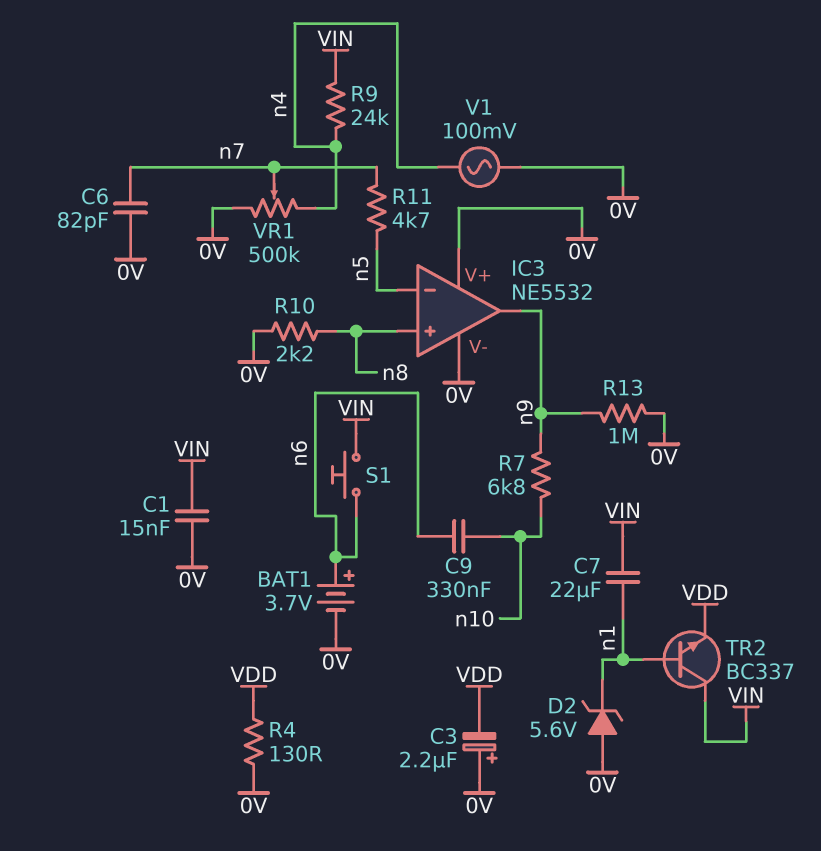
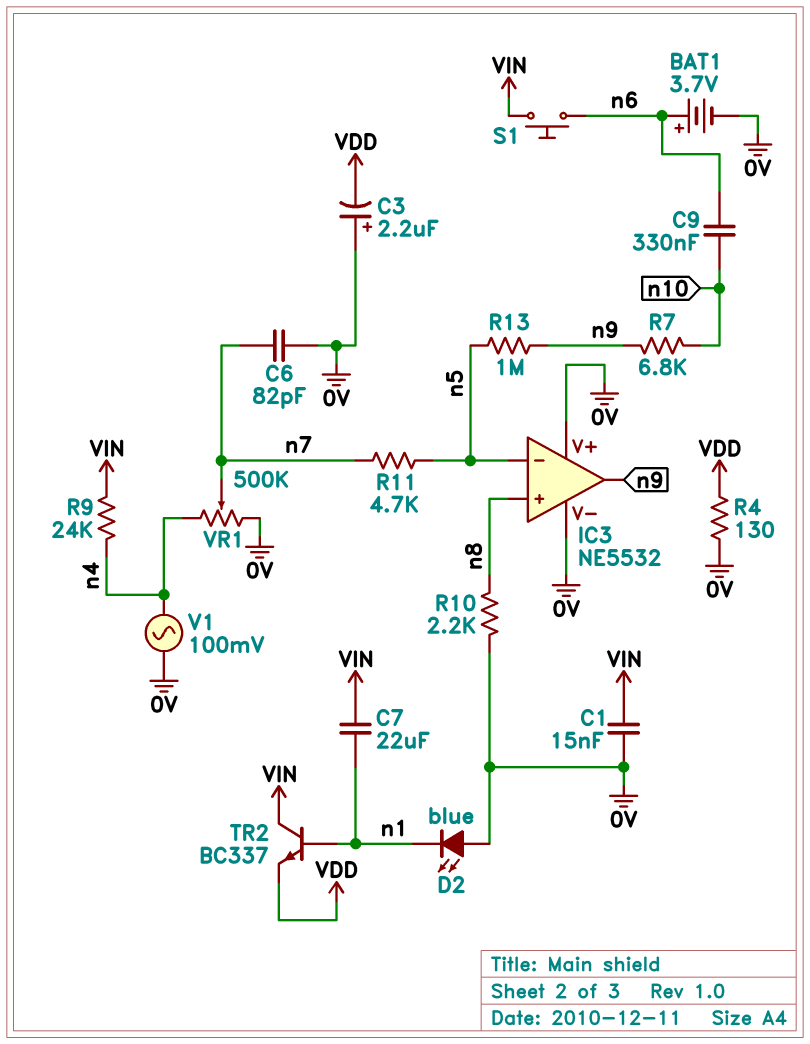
D2: zener 5.6V (A 0V, K n1) -> LED blue (A 0V, K n1)
R13: 1M (0V, n9) -> 1M (n5, n9)

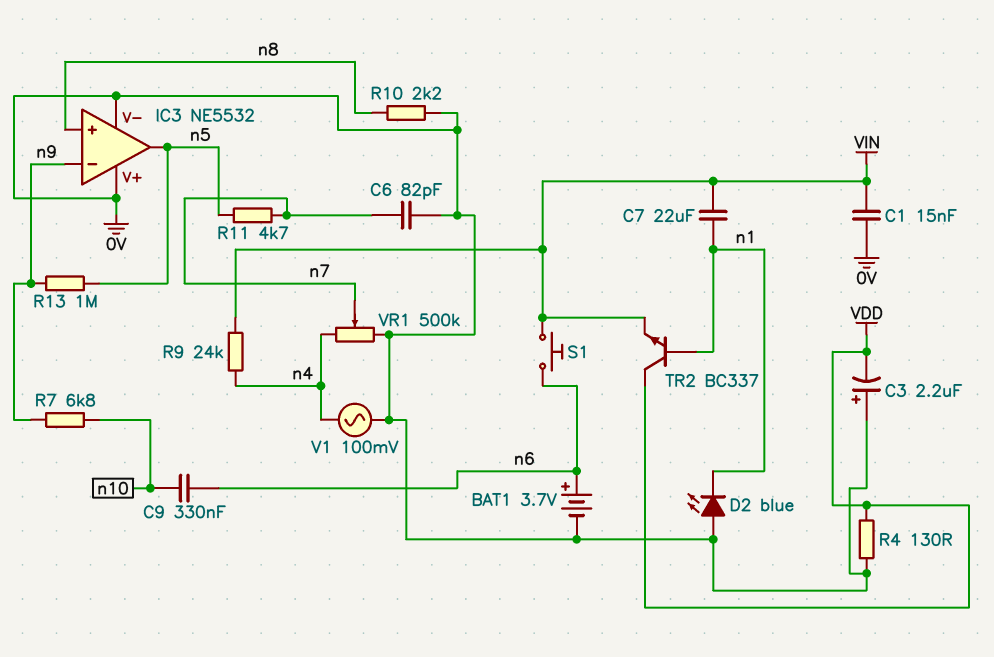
IC3 pin in-: n5 -> n9
IC3 pin out: n9 -> n5
TR2: NPN BC337 (B n1, C VIN, E VDD) -> NPN BC337 (B n1, C VDD, E VIN)

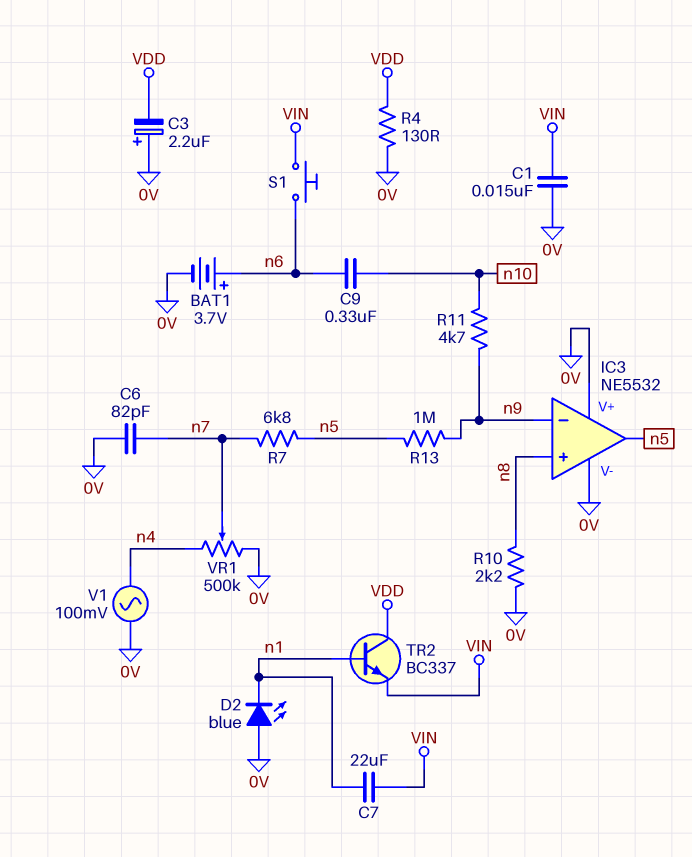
R7: 6.8k (n9, n10) -> 6.8k (n5, n7)
R9: 24k (VIN, n4) -> none
R11: 4.7k (n5, n7) -> 4.7k (n9, n10)

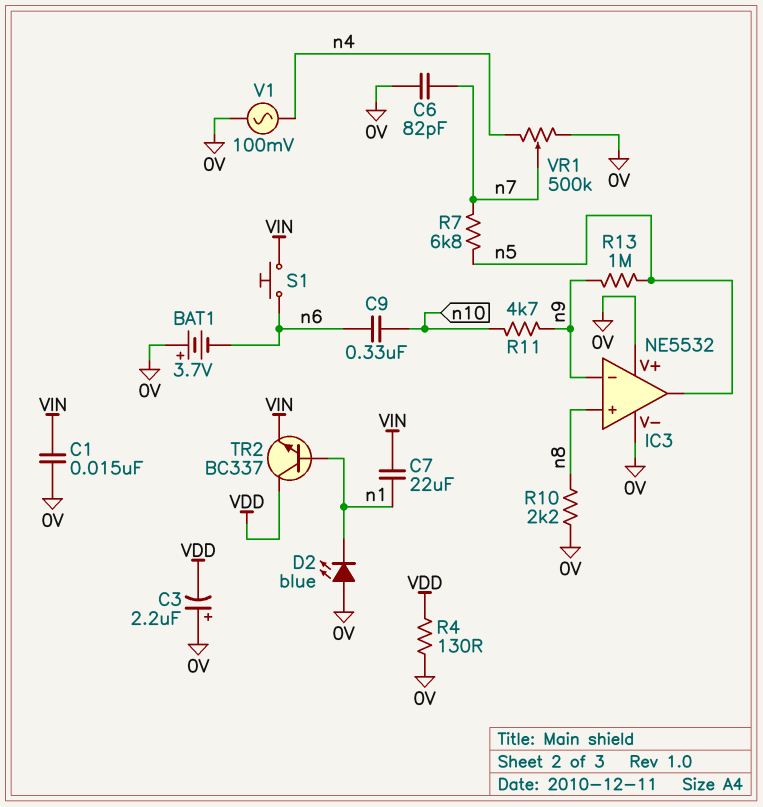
BAT1: 3.7V (plus n6, minus 0V) -> 3.7V (plus 0V, minus n6)

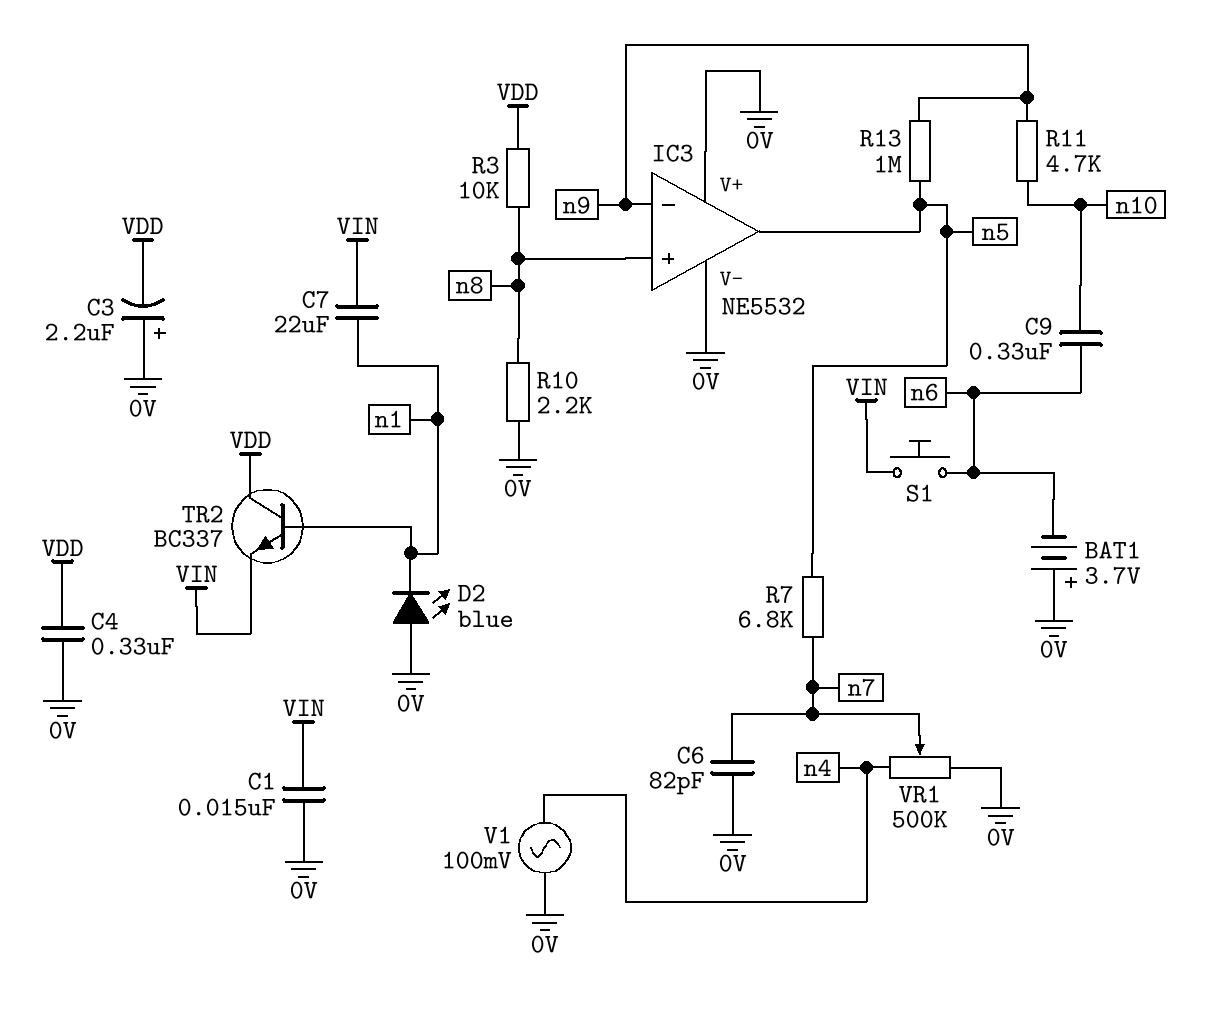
C4: none -> 330nF (0V, VDD)
R3: none -> 10k (VDD, n8)
R4: 130 (0V, VDD) -> none

